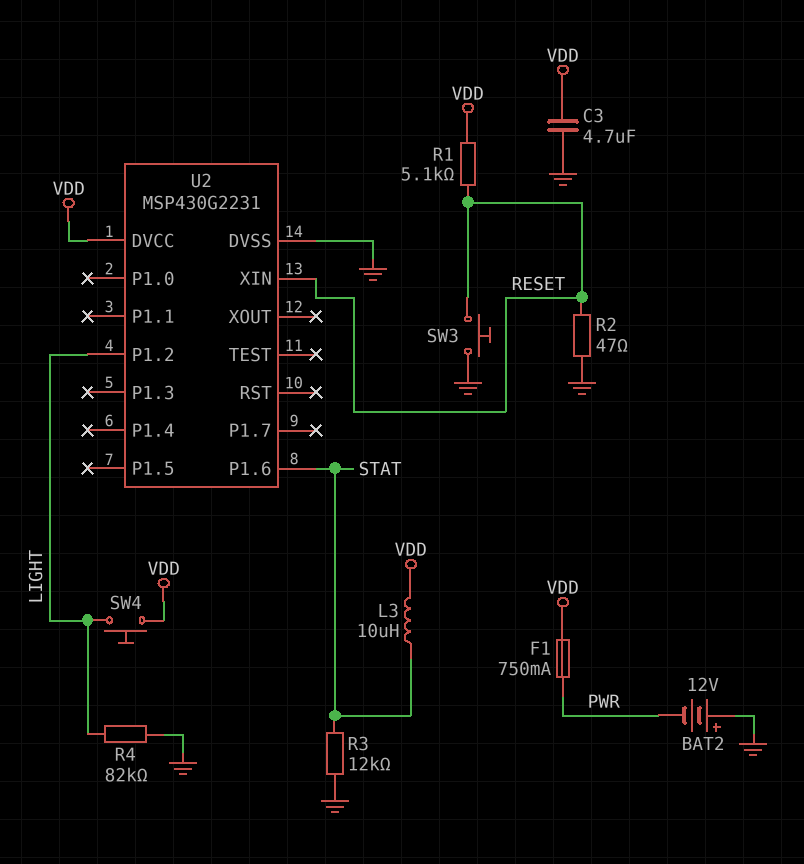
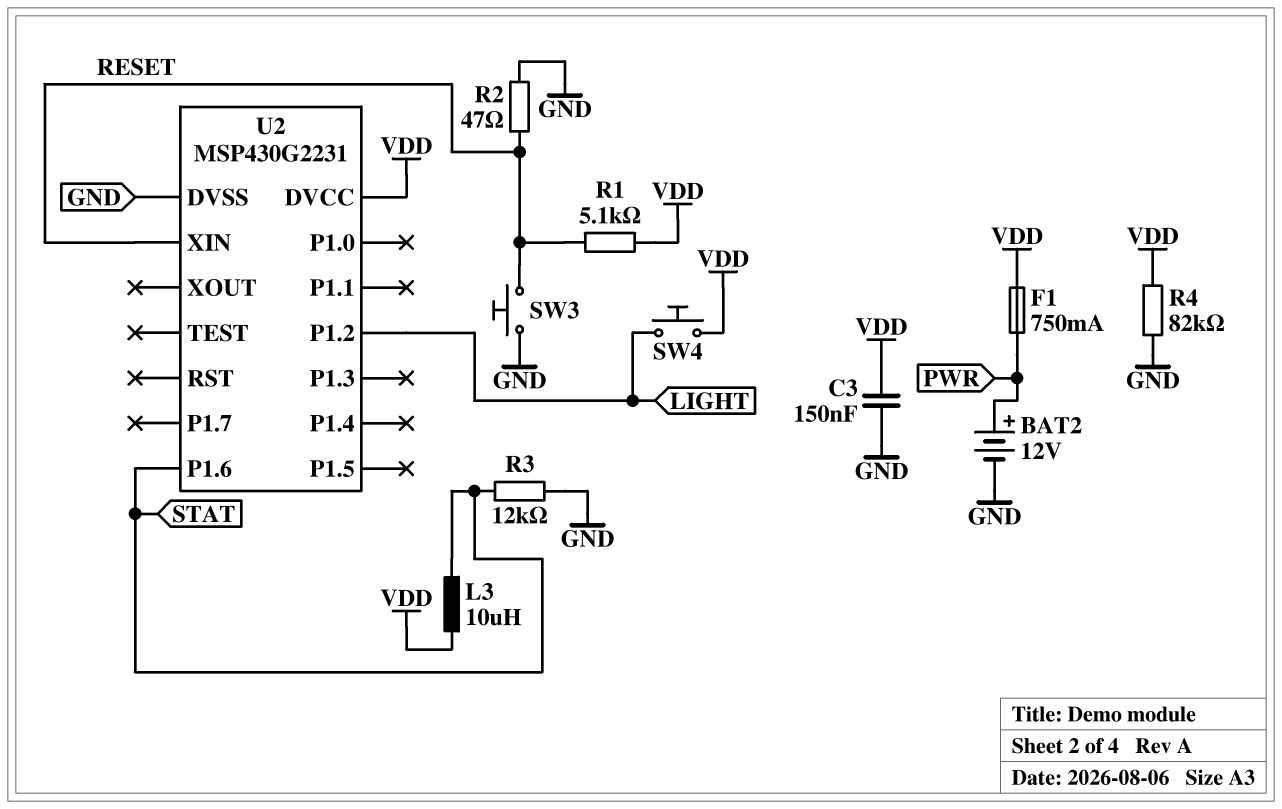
BAT2: 12V (plus GND, minus PWR) -> 12V (plus PWR, minus GND)
C3: 4.7uF (GND, VDD) -> 150nF (GND, VDD)
R4: 82k (GND, LIGHT) -> 82k (GND, VDD)

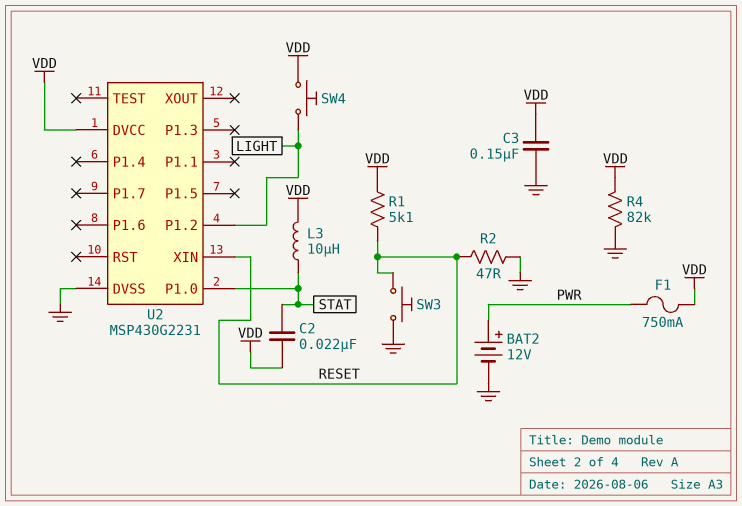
C2: none -> 22nF (STAT, VDD)
R3: 12k (GND, STAT) -> none
U2 pin P1.0: none -> STAT
U2 pin P1.6: STAT -> none

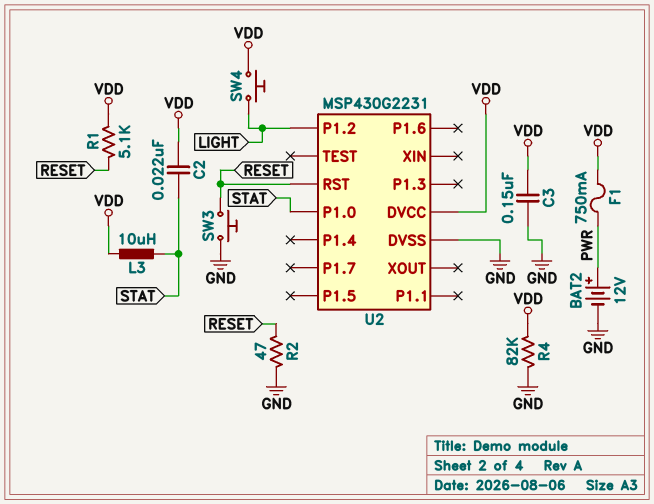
U2 pin RST: none -> RESET
U2 pin XIN: RESET -> none

